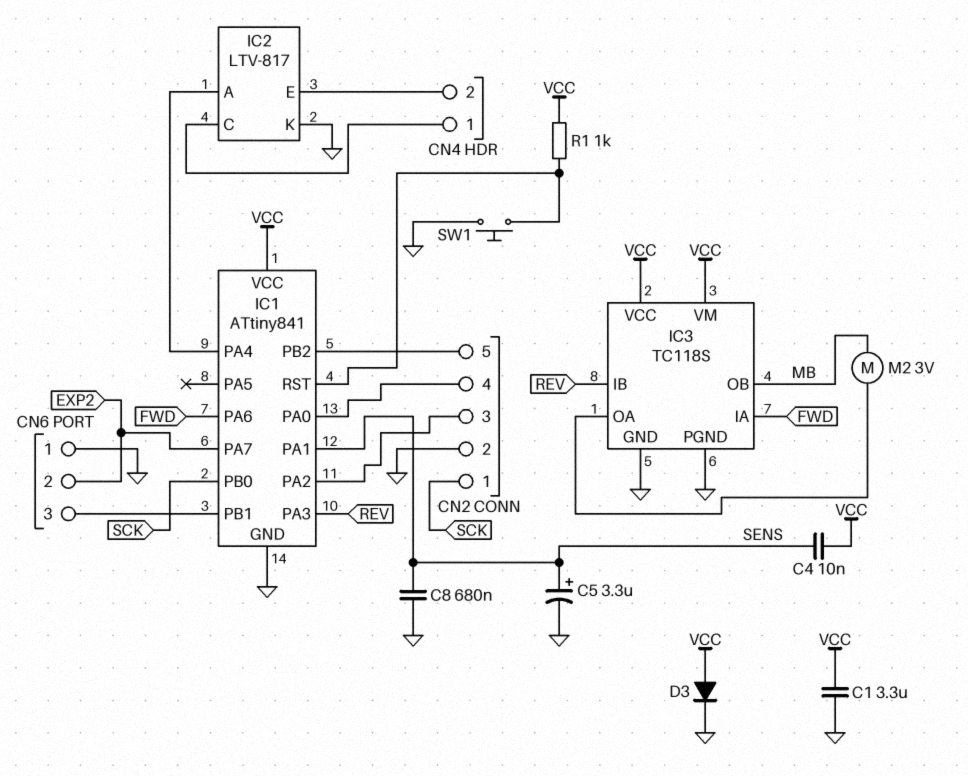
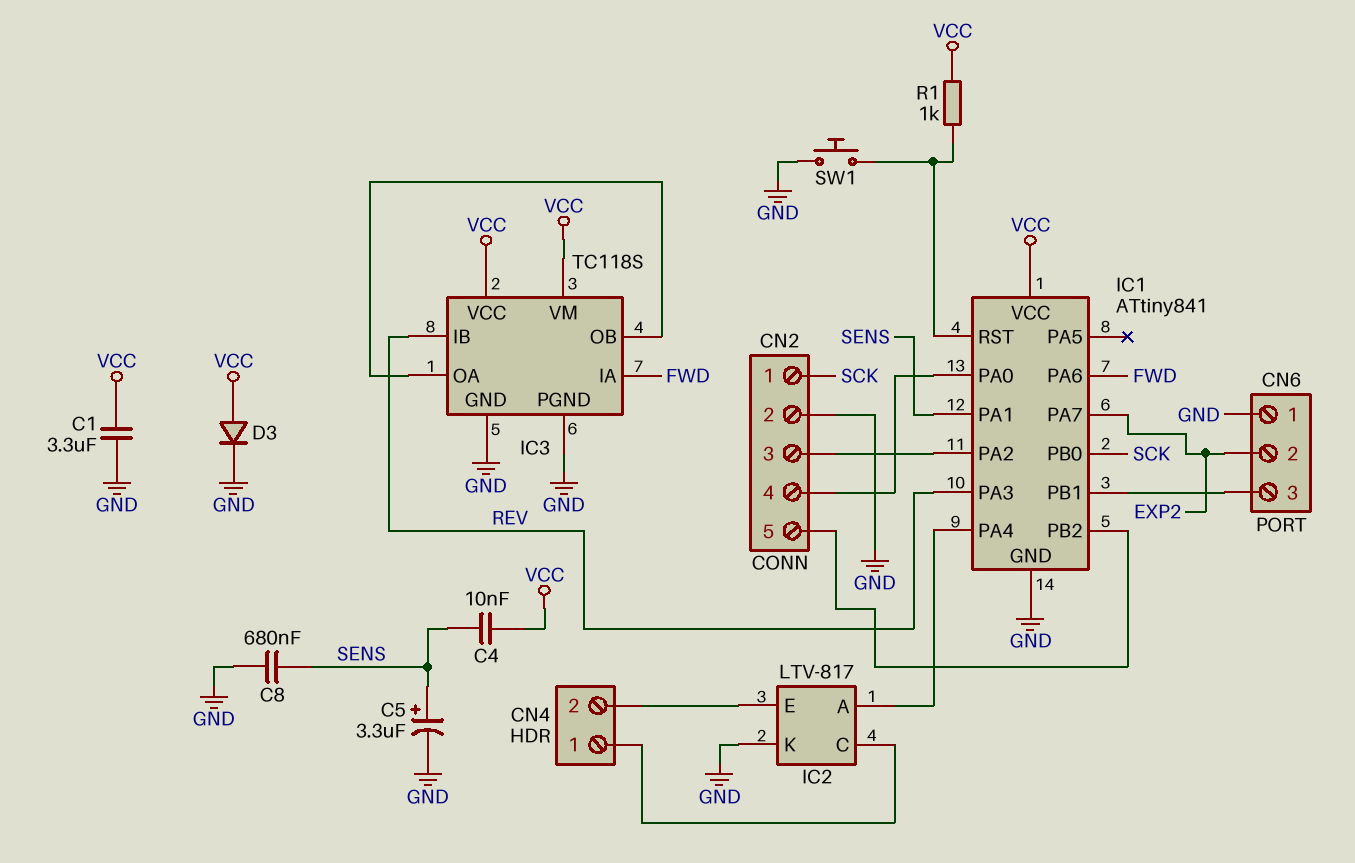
IC3 pin OB: MB -> IC3/OA
M2: motor 3V (IC3/OA, MB) -> none

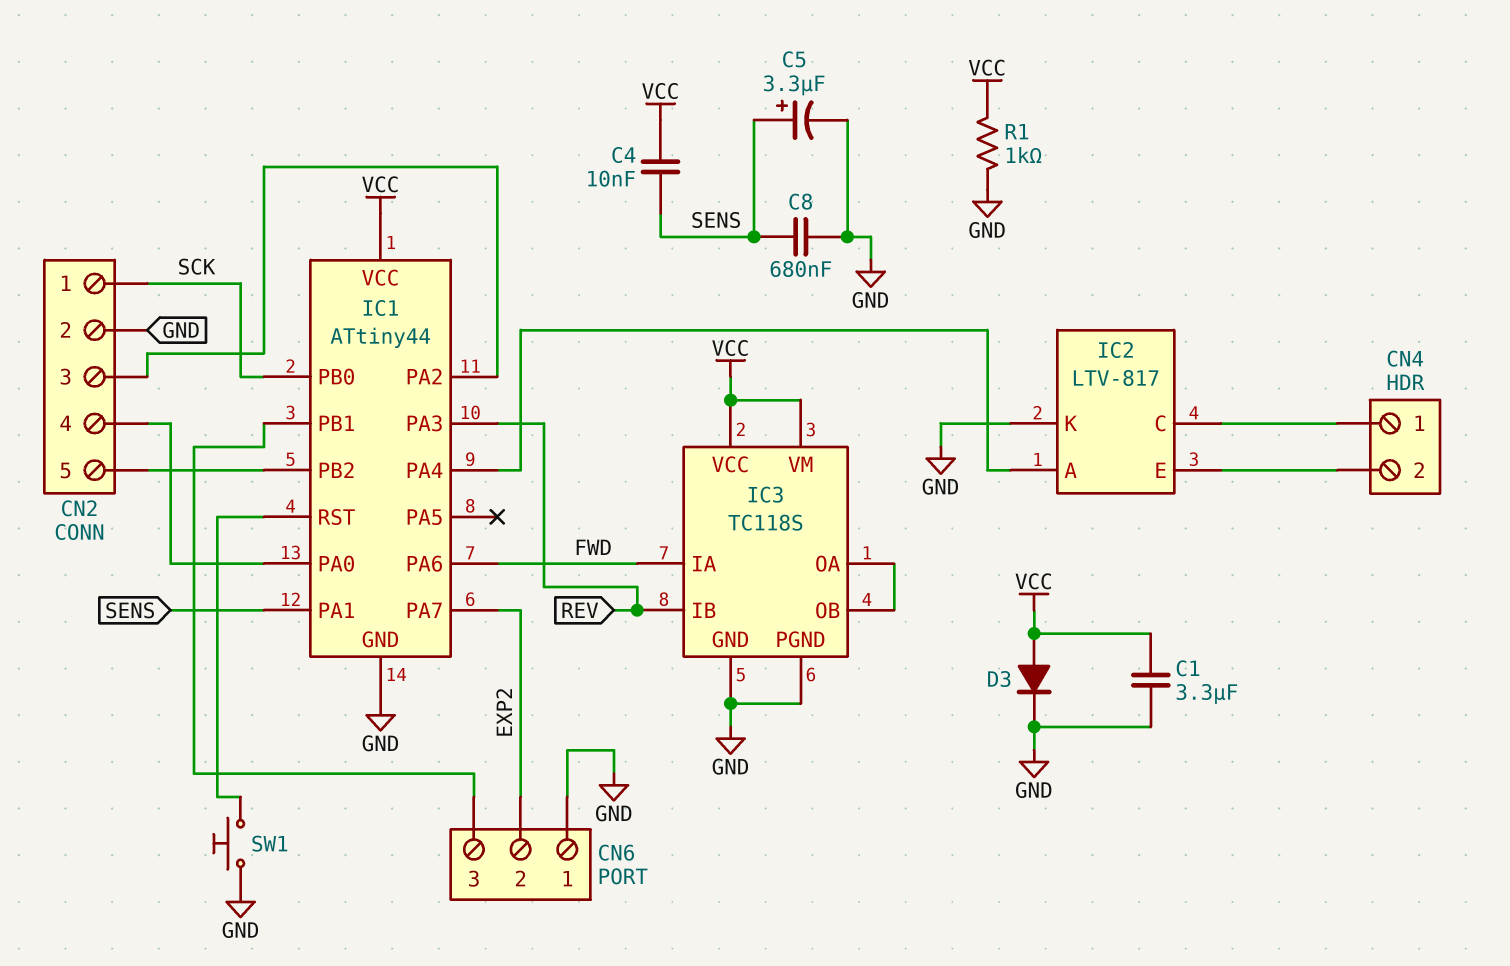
IC1: ATtiny841 -> ATtiny44
R1: 1k (IC1/RST, VCC) -> 1k (GND, VCC)

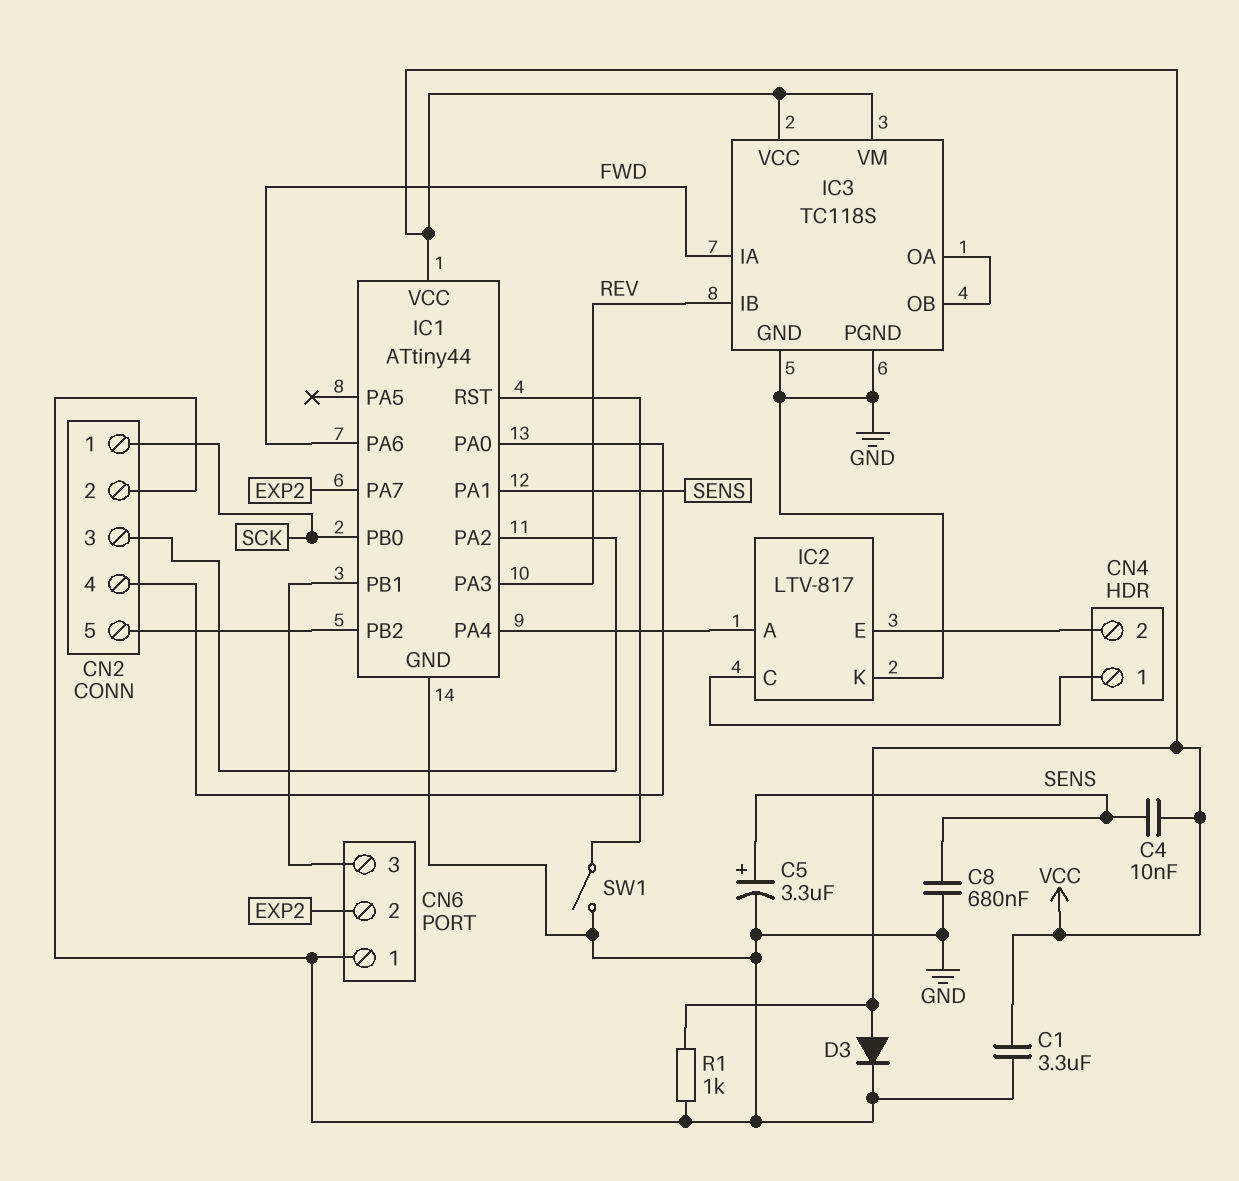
SW1: button (GND, IC1/RST) -> switch (GND, IC1/RST)

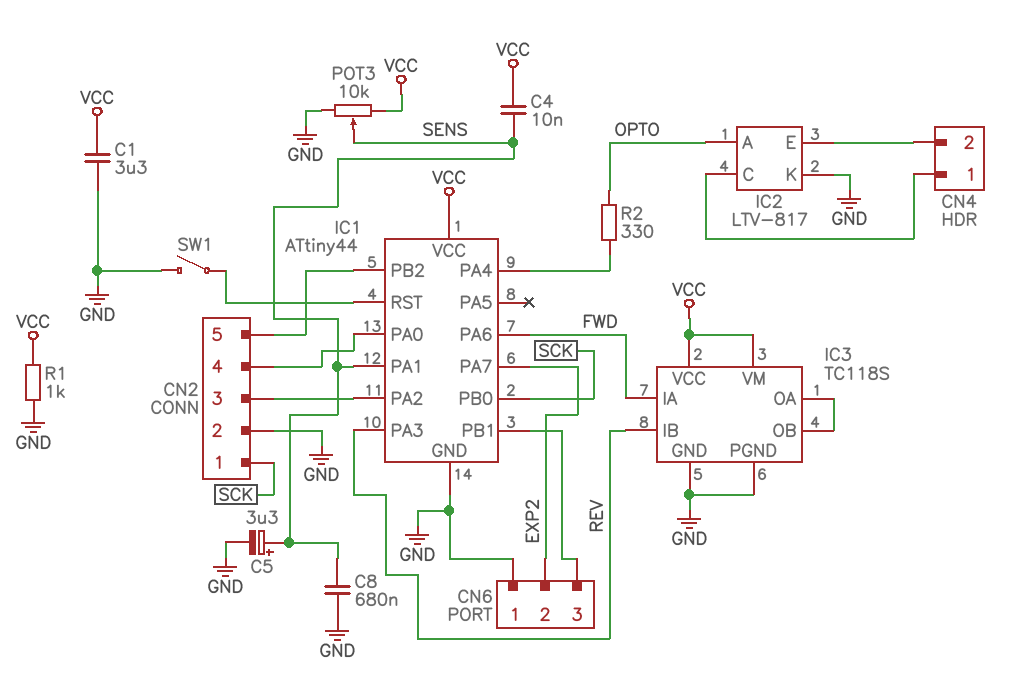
D3: diode (A VCC, K GND) -> none
IC2 pin A: IC1/PA4 -> OPTO
POT3: none -> 10k (GND, VCC, wiper SENS)
R2: none -> 330 (IC1/PA4, OPTO)

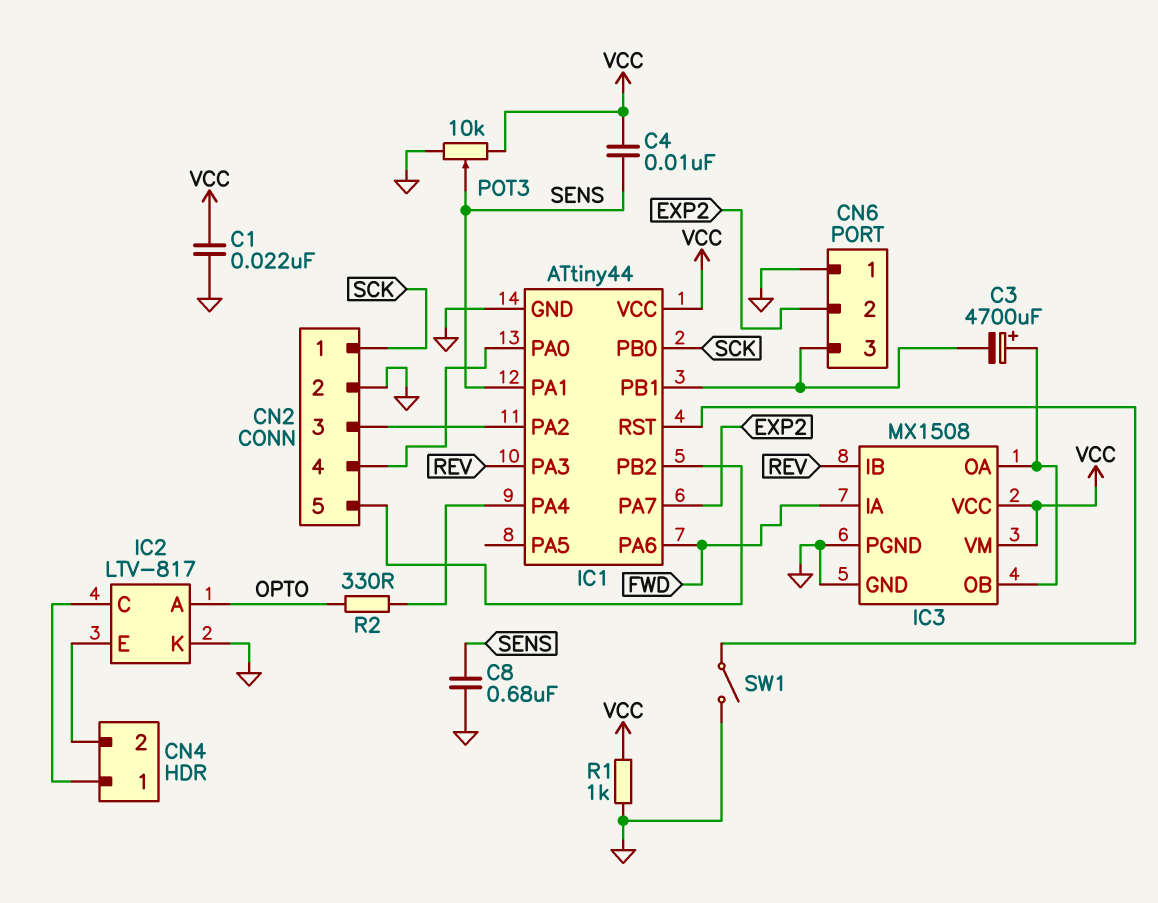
C1: 3.3uF (GND, VCC) -> 22nF (GND, VCC)
C3: none -> 4700uF (plus IC3/OA, minus CN6/3)
C5: 3.3uF (plus SENS, minus GND) -> none
IC3: TC118S -> MX1508

